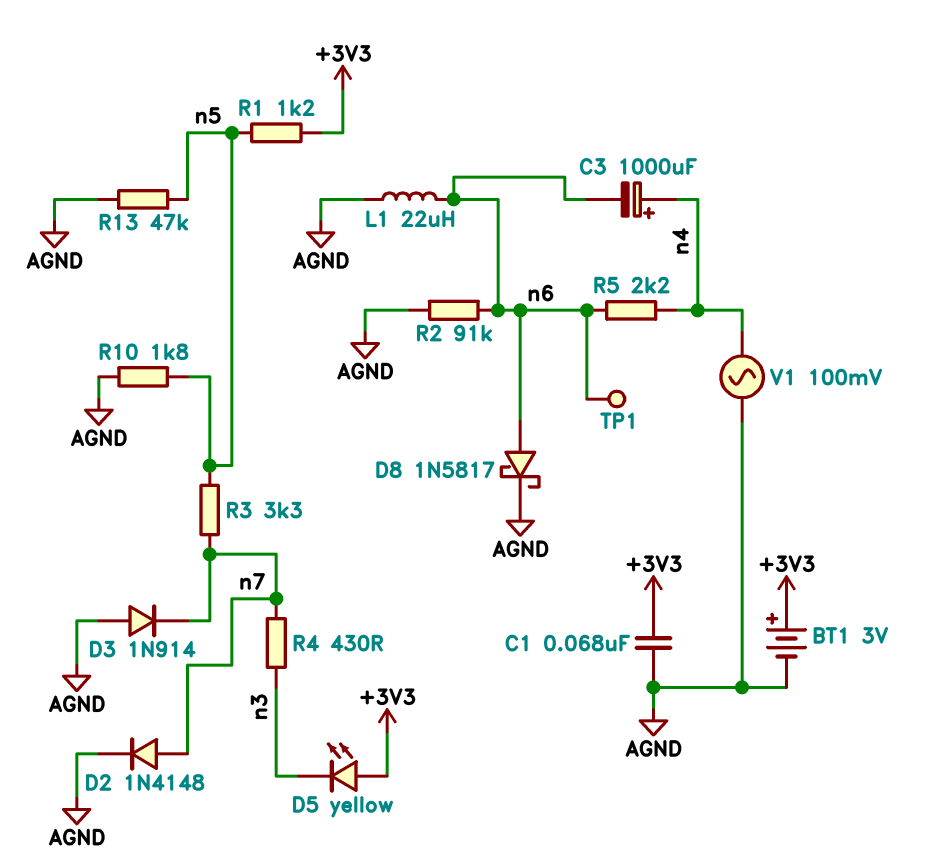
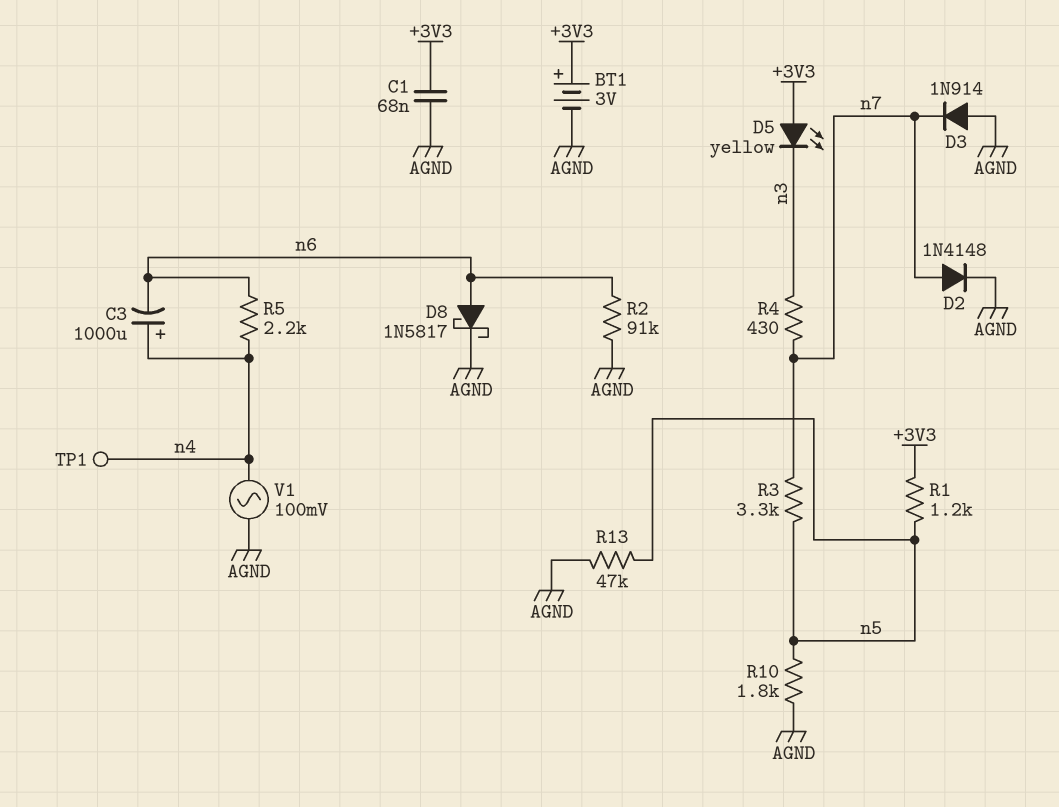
L1: 22uH (AGND, n6) -> none
TP1: test point (n6) -> test point (n4)

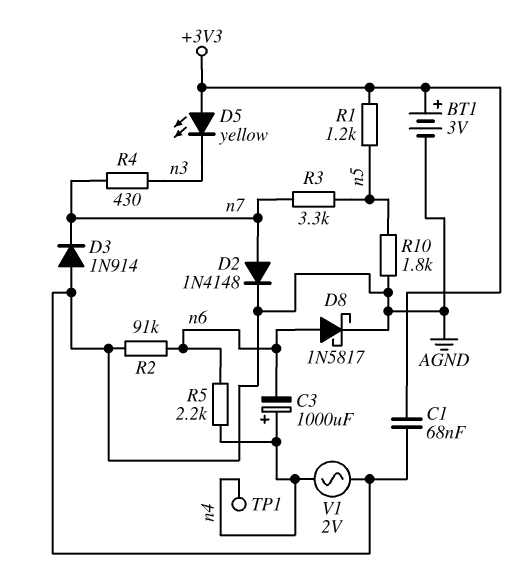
R13: 47k (AGND, n5) -> none
V1: AC 100mV (AGND, n4) -> AC 2V (AGND, n4)

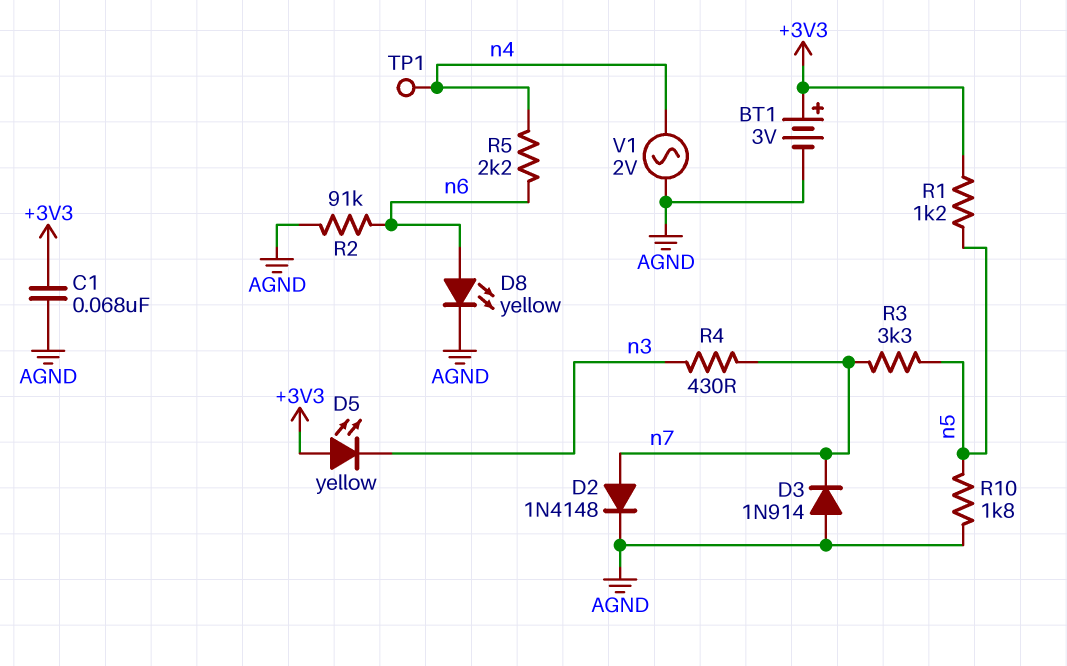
C3: 1000uF (plus n4, minus n6) -> none
D8: schottky 1N5817 (A n6, K AGND) -> LED yellow (A n6, K AGND)

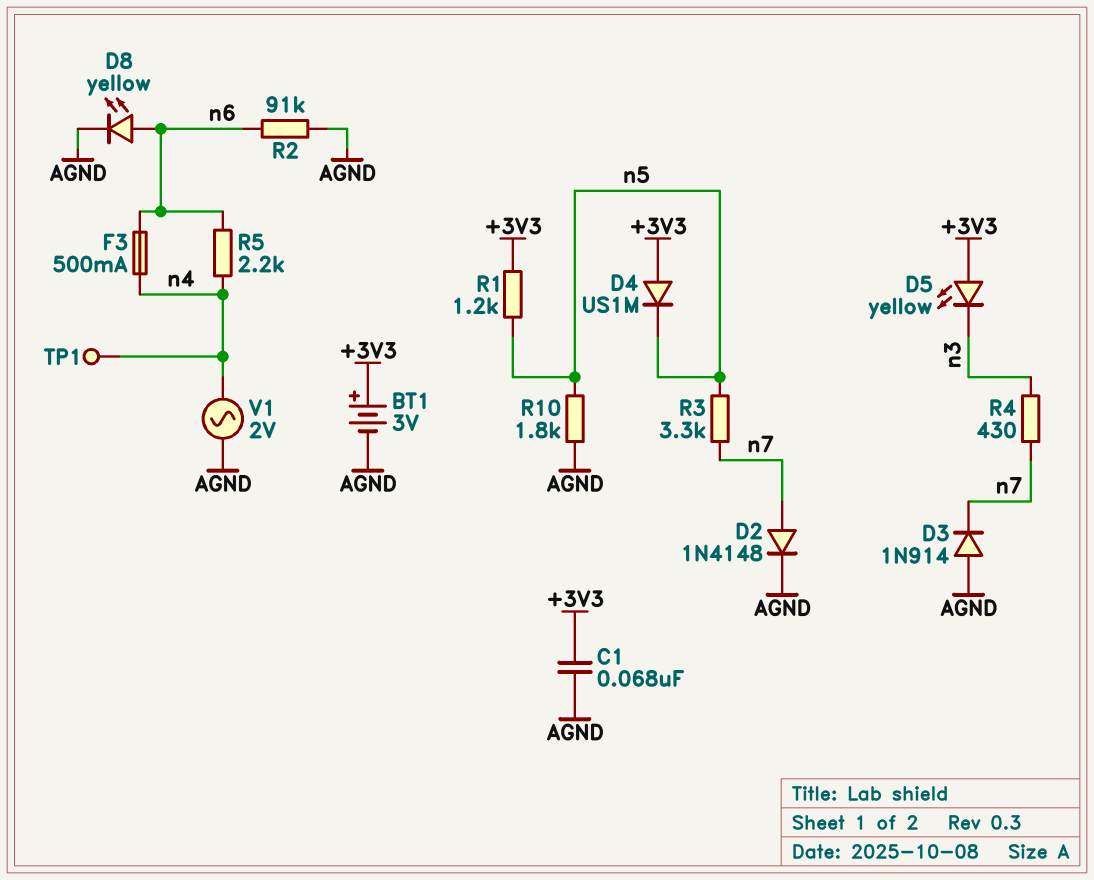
D4: none -> diode US1M (A +3V3, K n5)
F3: none -> 500mA (n4, n6)

